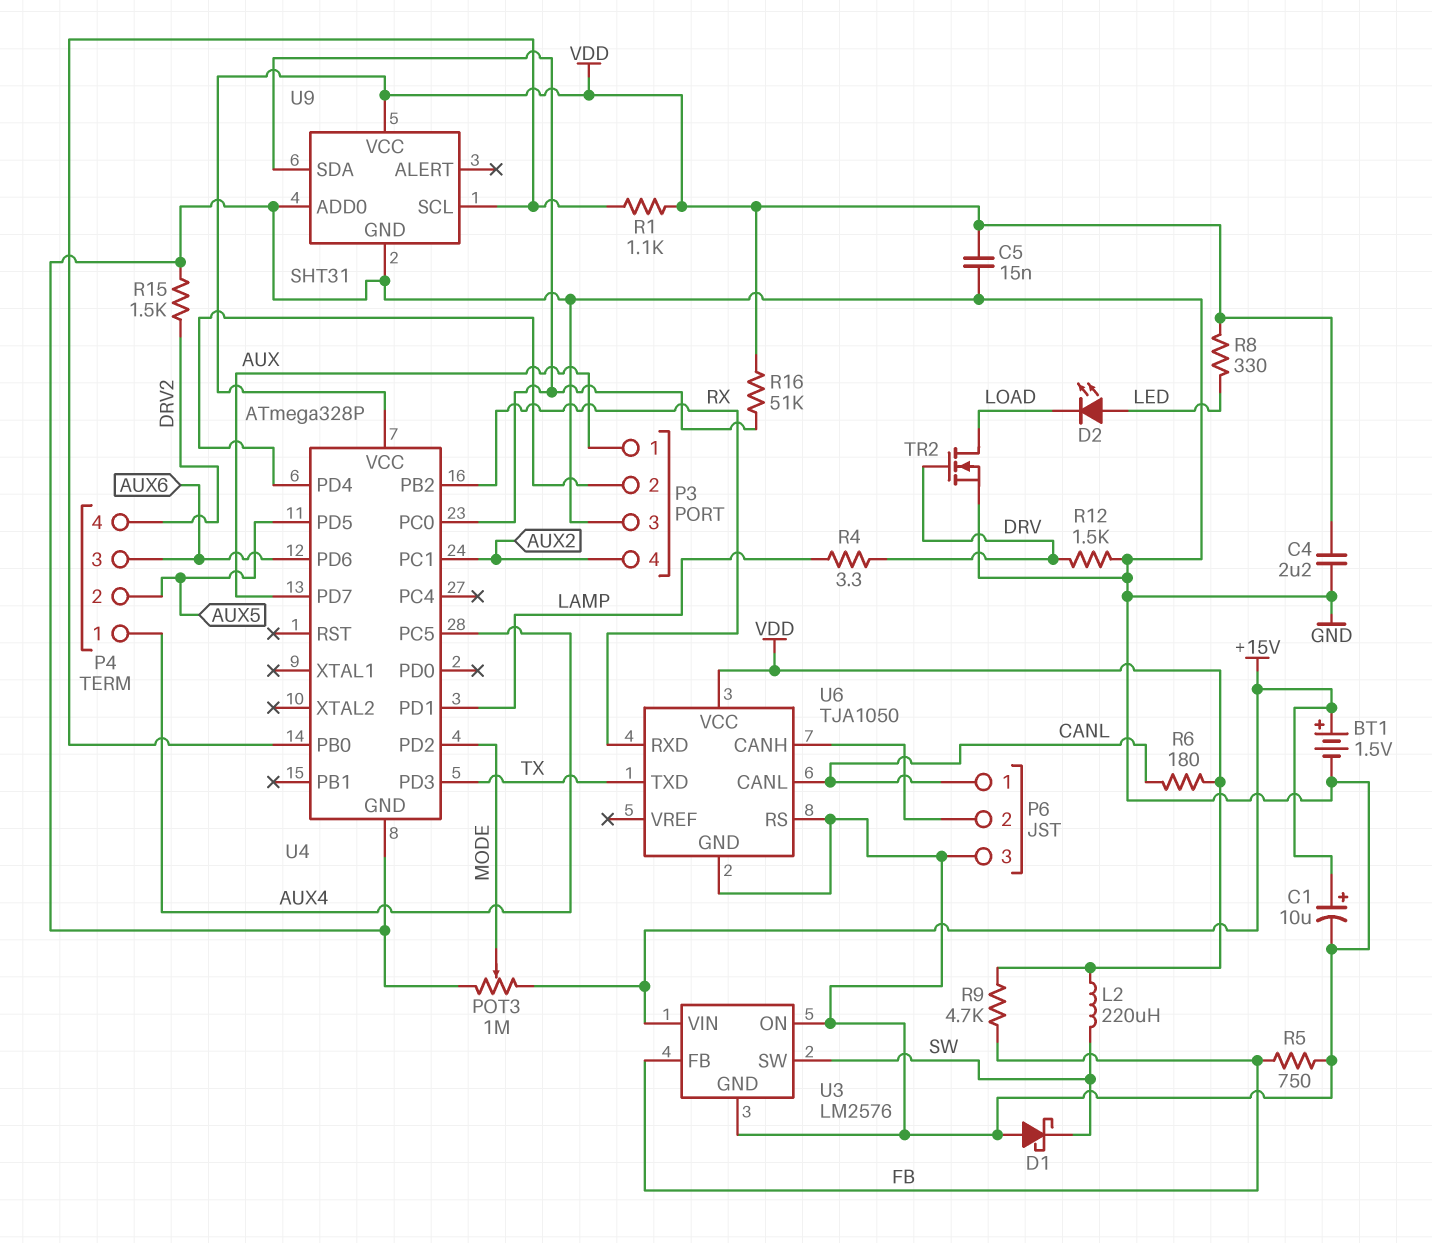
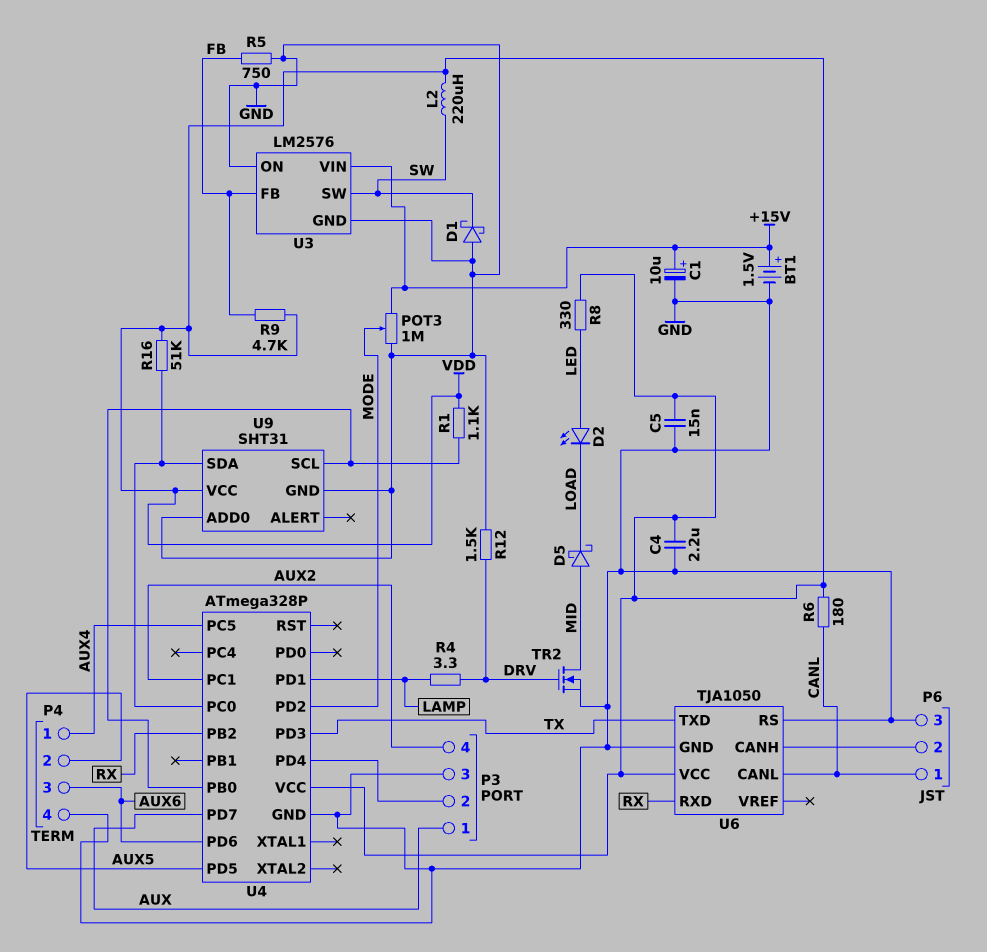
D5: none -> schottky (A MID, K LOAD)
P4 pin 4: DRV2 -> GND
R15: 1.5k (DRV2, GND) -> none
TR2: NMOS (G DRV, D LOAD, S GND) -> NMOS (G DRV, D MID, S GND)

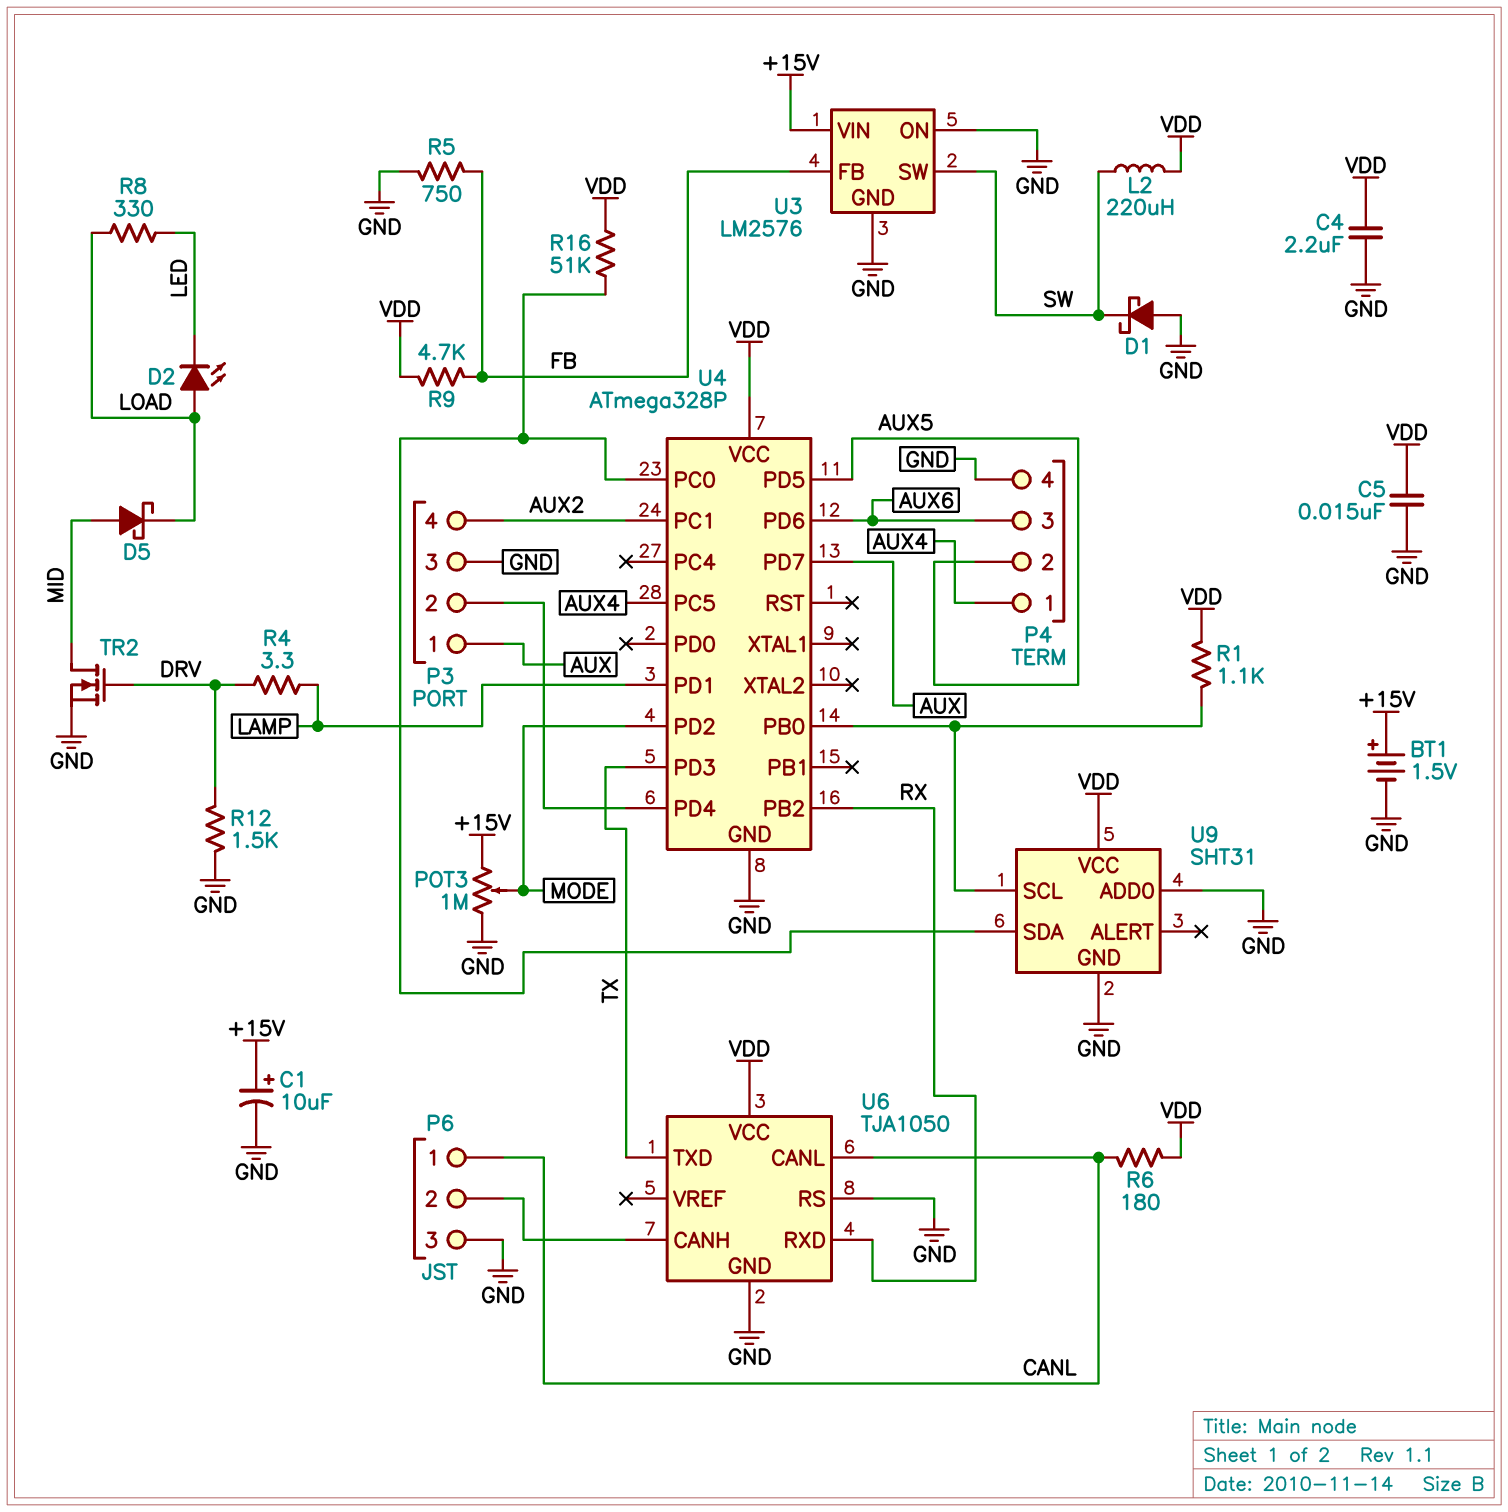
D2: LED (A LED, K LOAD) -> LED (A LOAD, K LED)
R8: 330 (LED, VDD) -> 330 (LED, LOAD)

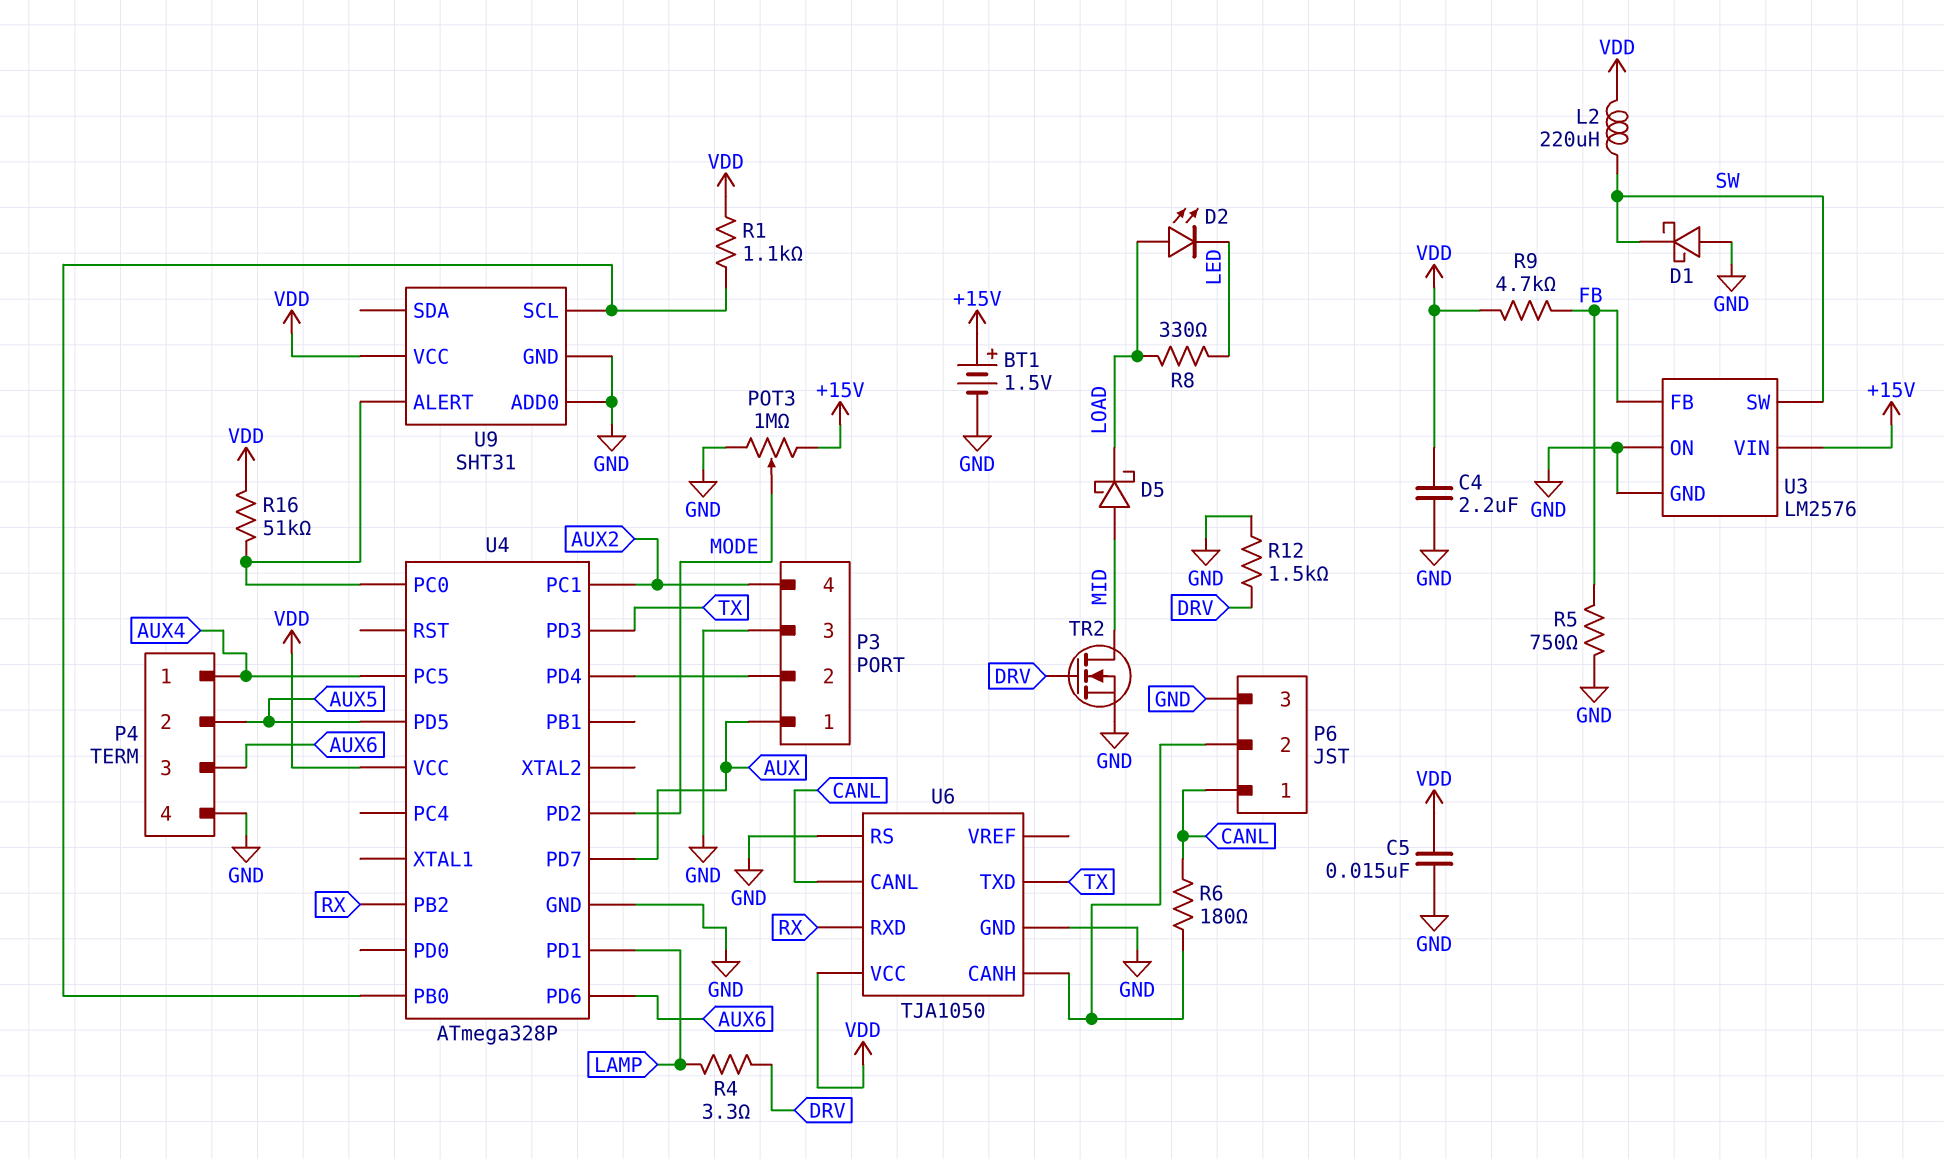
C1: 10uF (plus +15V, minus GND) -> none
R6: 180 (CANL, VDD) -> 180 (CANL, P6/2)
U9 pin ALERT: none -> U4/PC0
U9 pin SDA: U4/PC0 -> none

